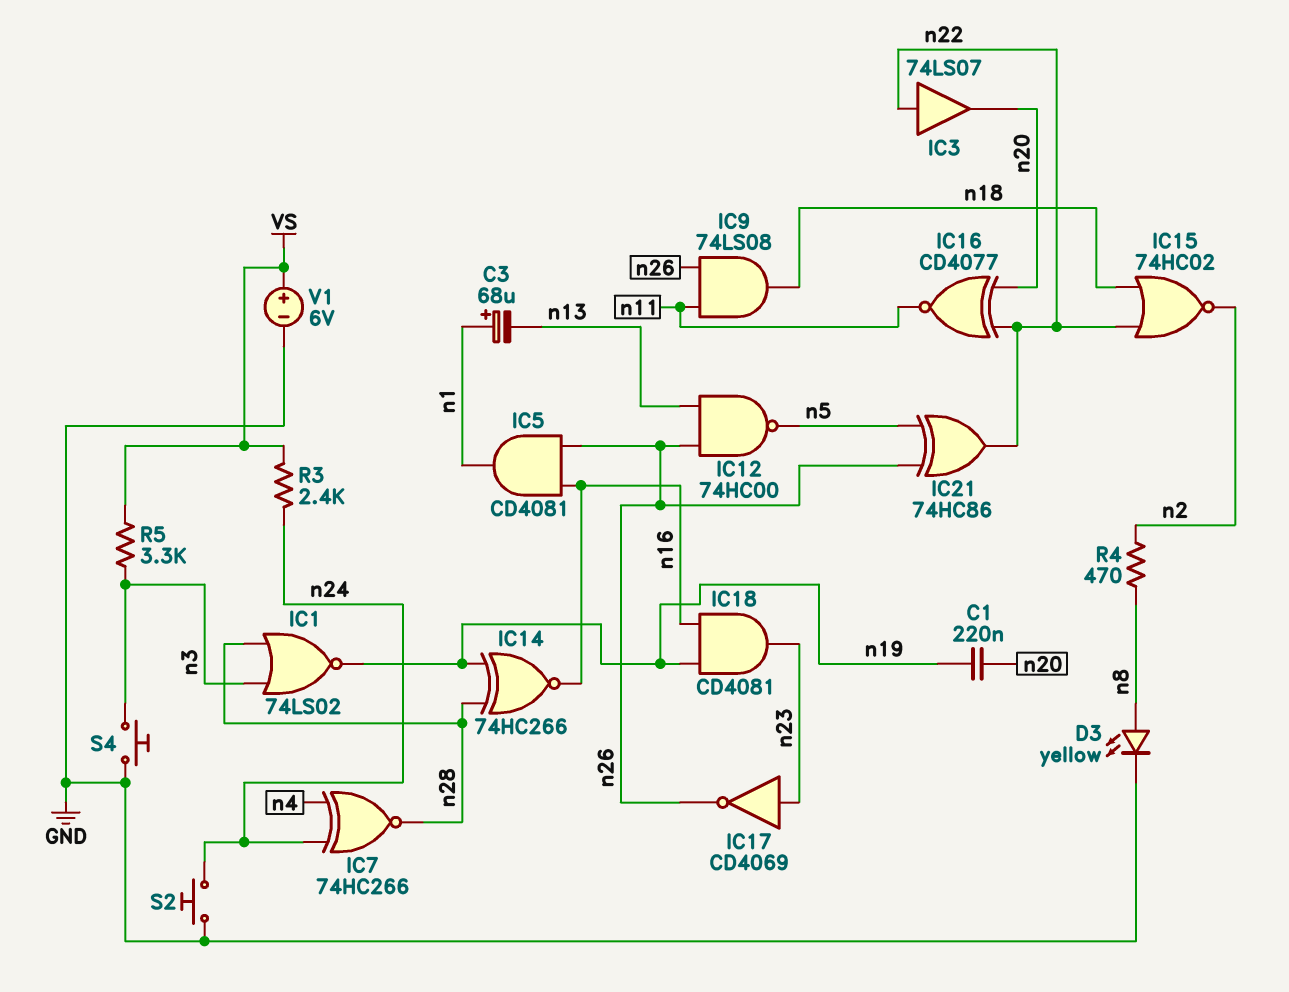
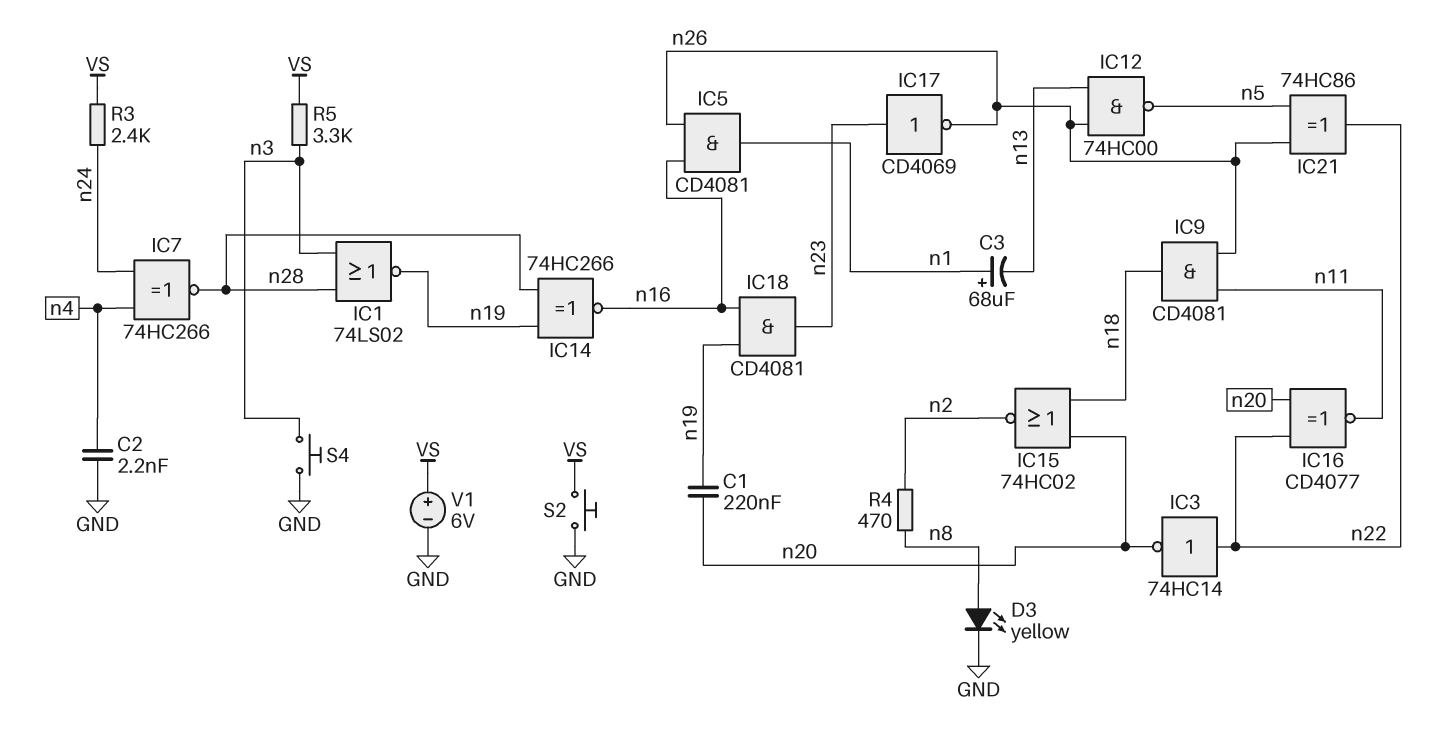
C2: none -> 2.2nF (GND, n4)
IC3: buffer 74LS07 (in n22, out n20) -> NOT 74HC14 (in n22, out n20)
IC9: AND 74LS08 (in n11, in n26, out n18) -> AND CD4081 (in n11, in n26, out n18)
IC15: NOR 74HC02 (in n18, in n22, out n2) -> NOR 74HC02 (in n18, in n20, out n2)
S2: button (GND, n24) -> button (GND, VS)

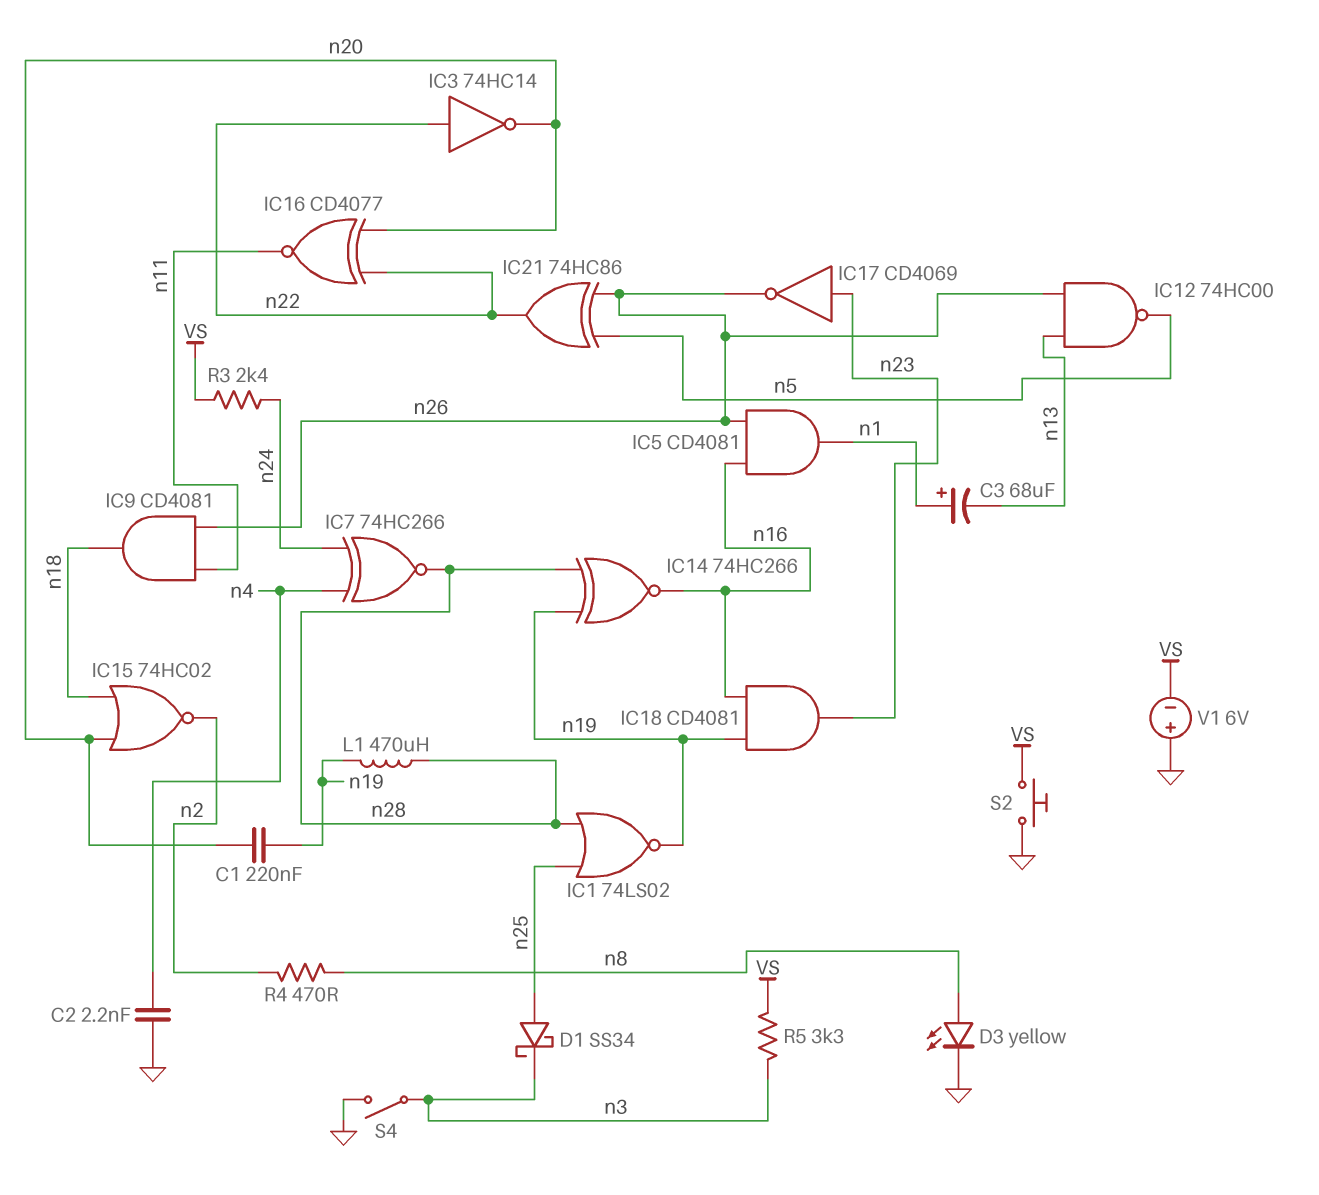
D1: none -> schottky SS34 (A n25, K n3)
IC1: NOR 74LS02 (in n3, in n28, out n19) -> NOR 74LS02 (in n25, in n28, out n19)
L1: none -> 470uH (n19, n28)
S4: button (GND, n3) -> switch (GND, n3)
V1: 6V (plus VS, minus GND) -> 6V (plus GND, minus VS)

